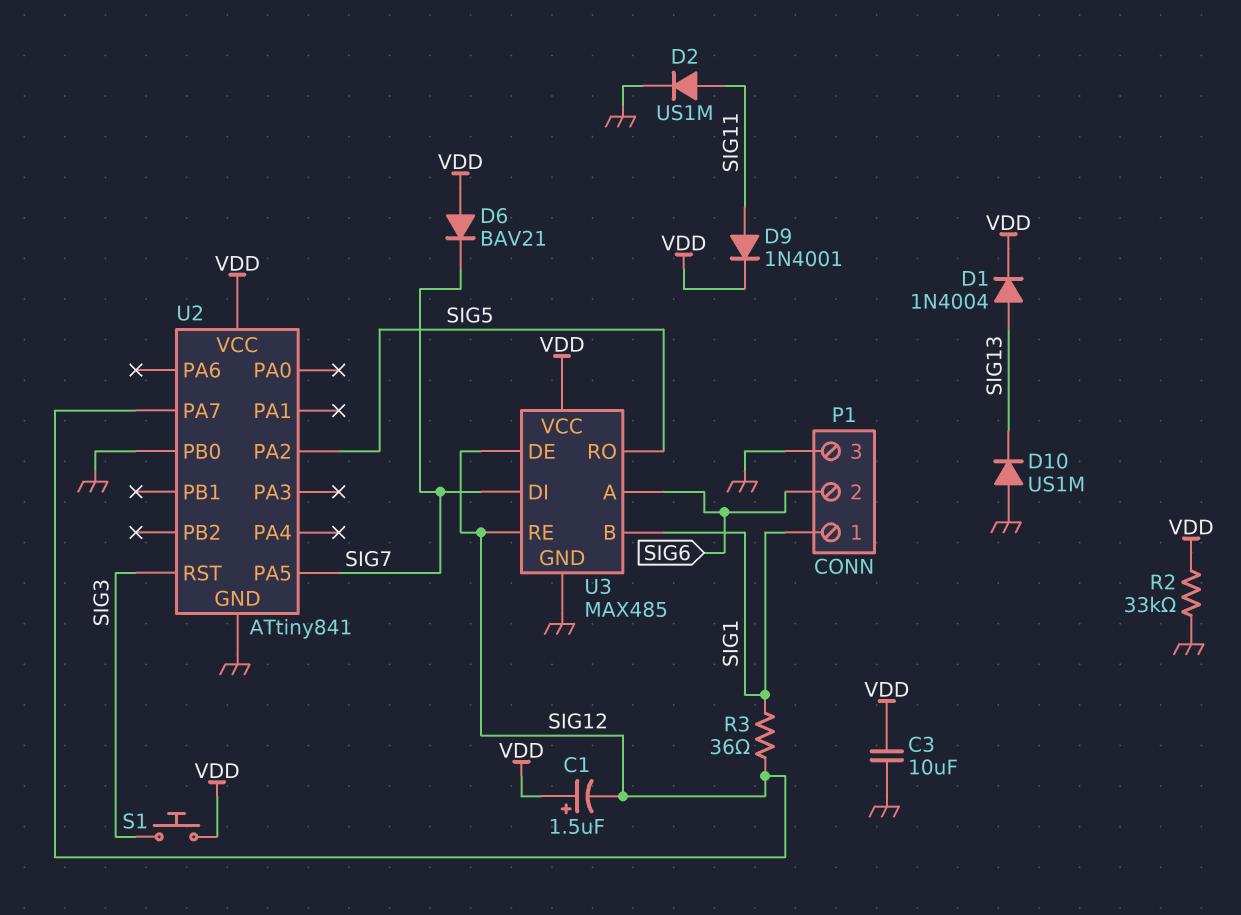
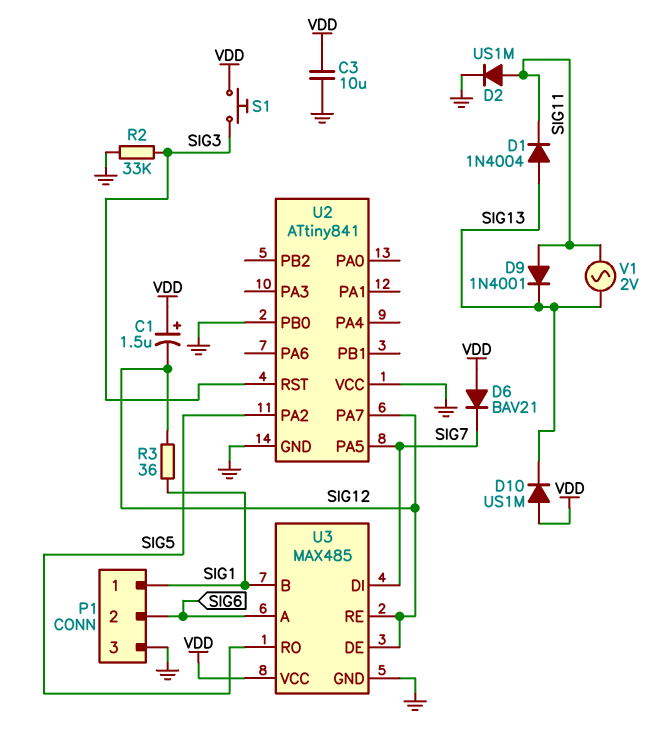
D1: diode 1N4004 (A SIG13, K VDD) -> diode 1N4004 (A SIG13, K SIG11)
D9: diode 1N4001 (A SIG11, K VDD) -> diode 1N4001 (A SIG11, K SIG13)
D10: diode US1M (A GND, K SIG13) -> diode US1M (A VDD, K SIG13)
R2: 33k (GND, VDD) -> 33k (GND, SIG3)
U2 pin VCC: VDD -> GND
V1: none -> AC 2V (SIG11, SIG13)

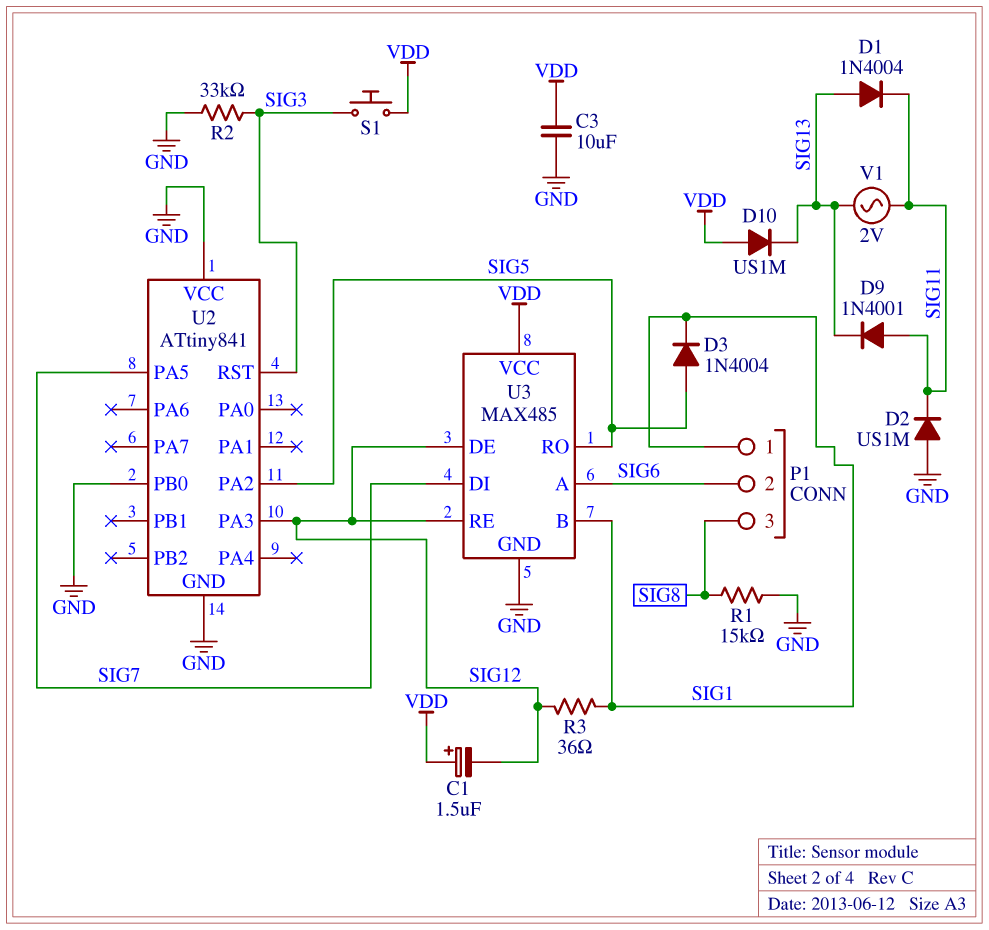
D2: diode US1M (A SIG11, K GND) -> diode US1M (A GND, K SIG11)
D3: none -> diode 1N4004 (A SIG5, K SIG1)
D6: diode BAV21 (A VDD, K SIG7) -> none
P1 pin 3: GND -> SIG8
R1: none -> 15k (GND, SIG8)
U2 pin PA3: none -> SIG12
U2 pin PA7: SIG12 -> none

